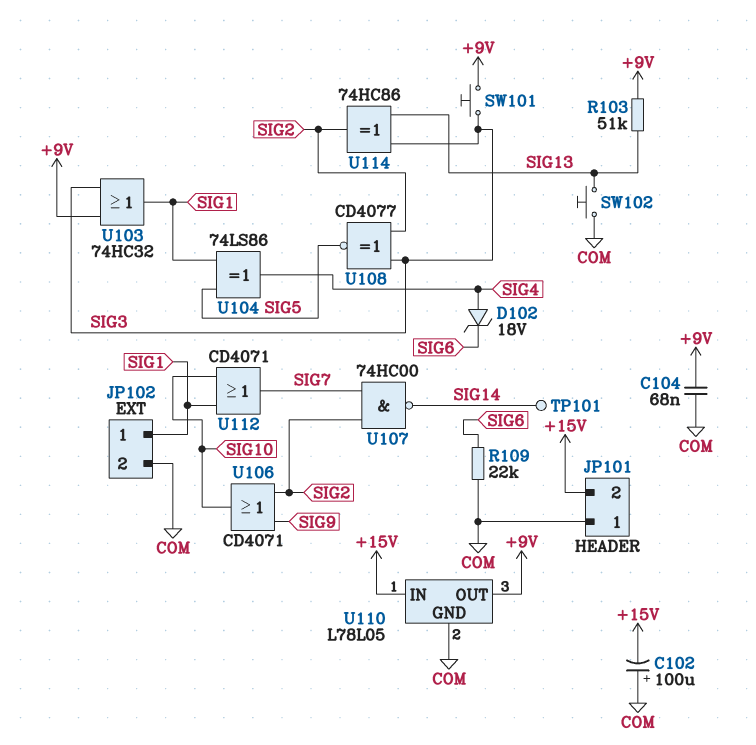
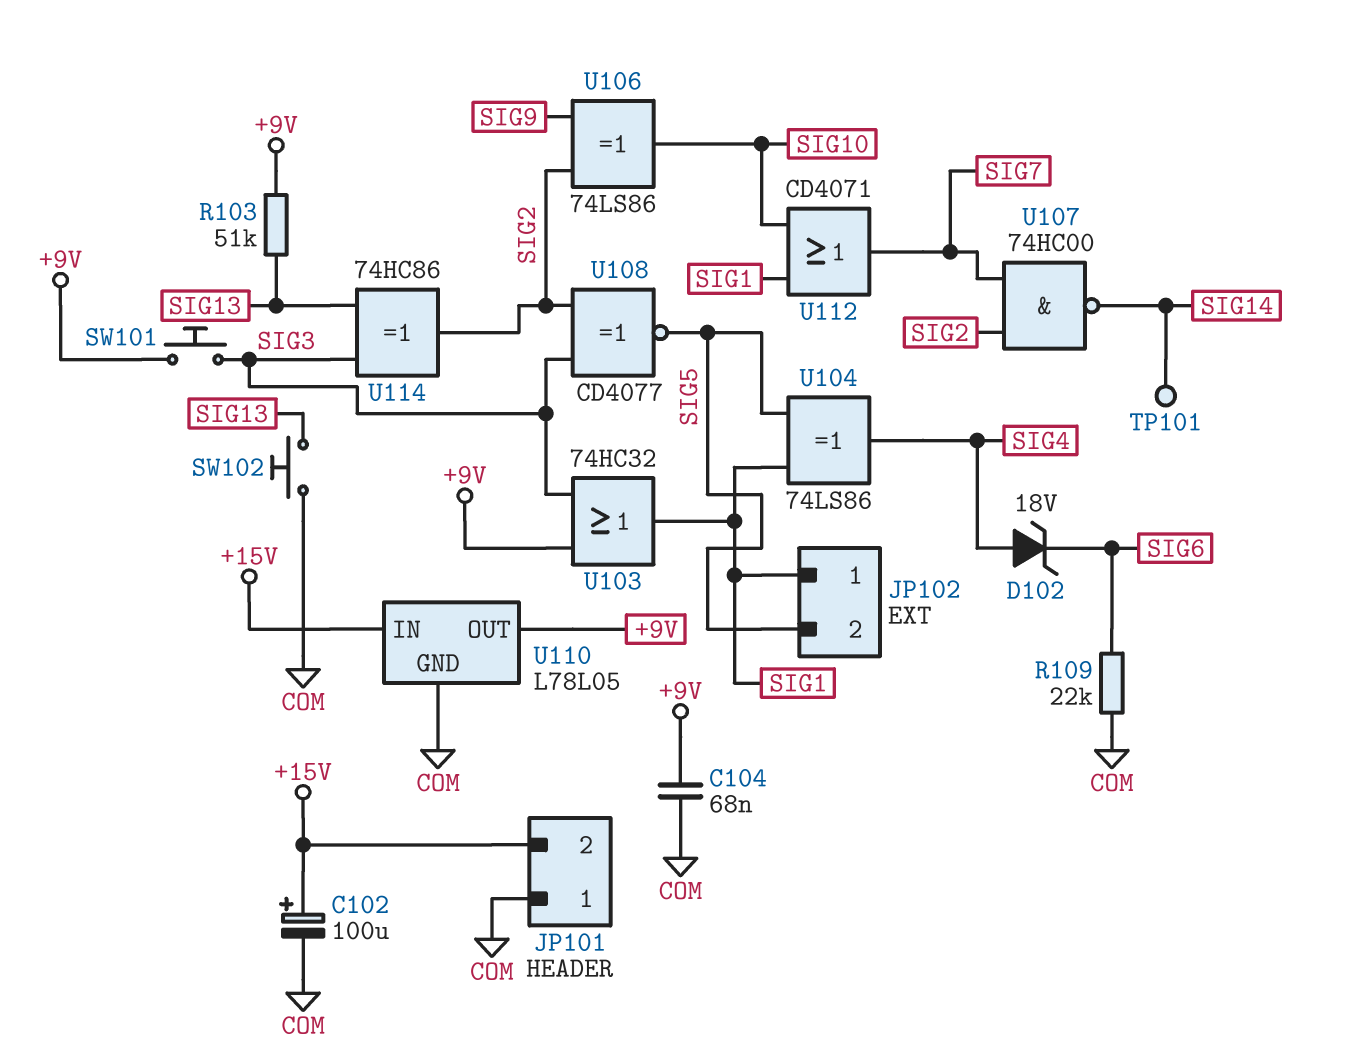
C102: 100uF (plus COM, minus +15V) -> 100uF (plus +15V, minus COM)
JP102 pin 2: COM -> SIG5
U106: OR CD4071 (in SIG2, in SIG9, out SIG10) -> XOR 74LS86 (in SIG2, in SIG9, out SIG10)

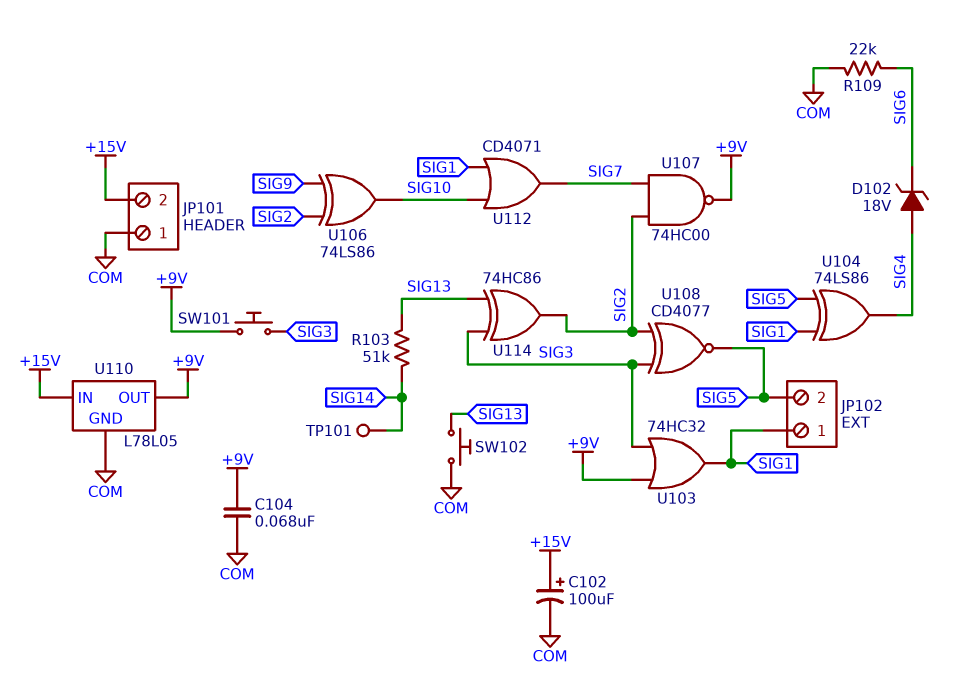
R103: 51k (+9V, SIG13) -> 51k (SIG13, SIG14)
U107: NAND 74HC00 (in SIG2, in SIG7, out SIG14) -> NAND 74HC00 (in SIG2, in SIG7, out +9V)

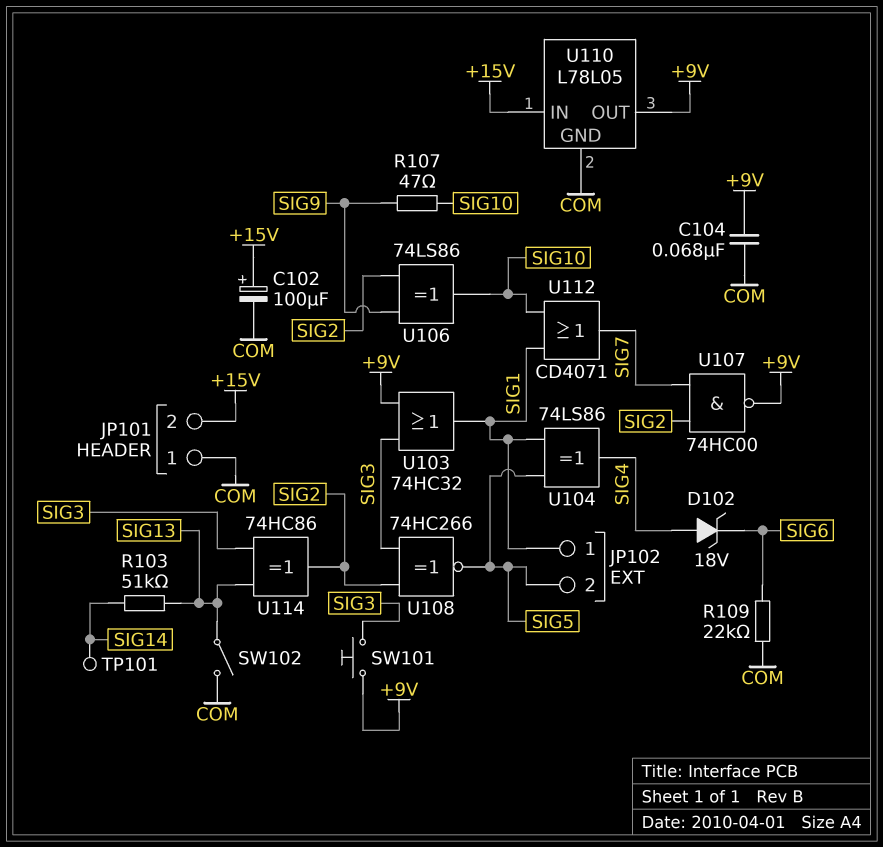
R107: none -> 47 (SIG9, SIG10)
SW102: button (COM, SIG13) -> switch (COM, SIG13)
U108: XNOR CD4077 (in SIG2, in SIG3, out SIG5) -> XNOR 74HC266 (in SIG2, in SIG3, out SIG5)

